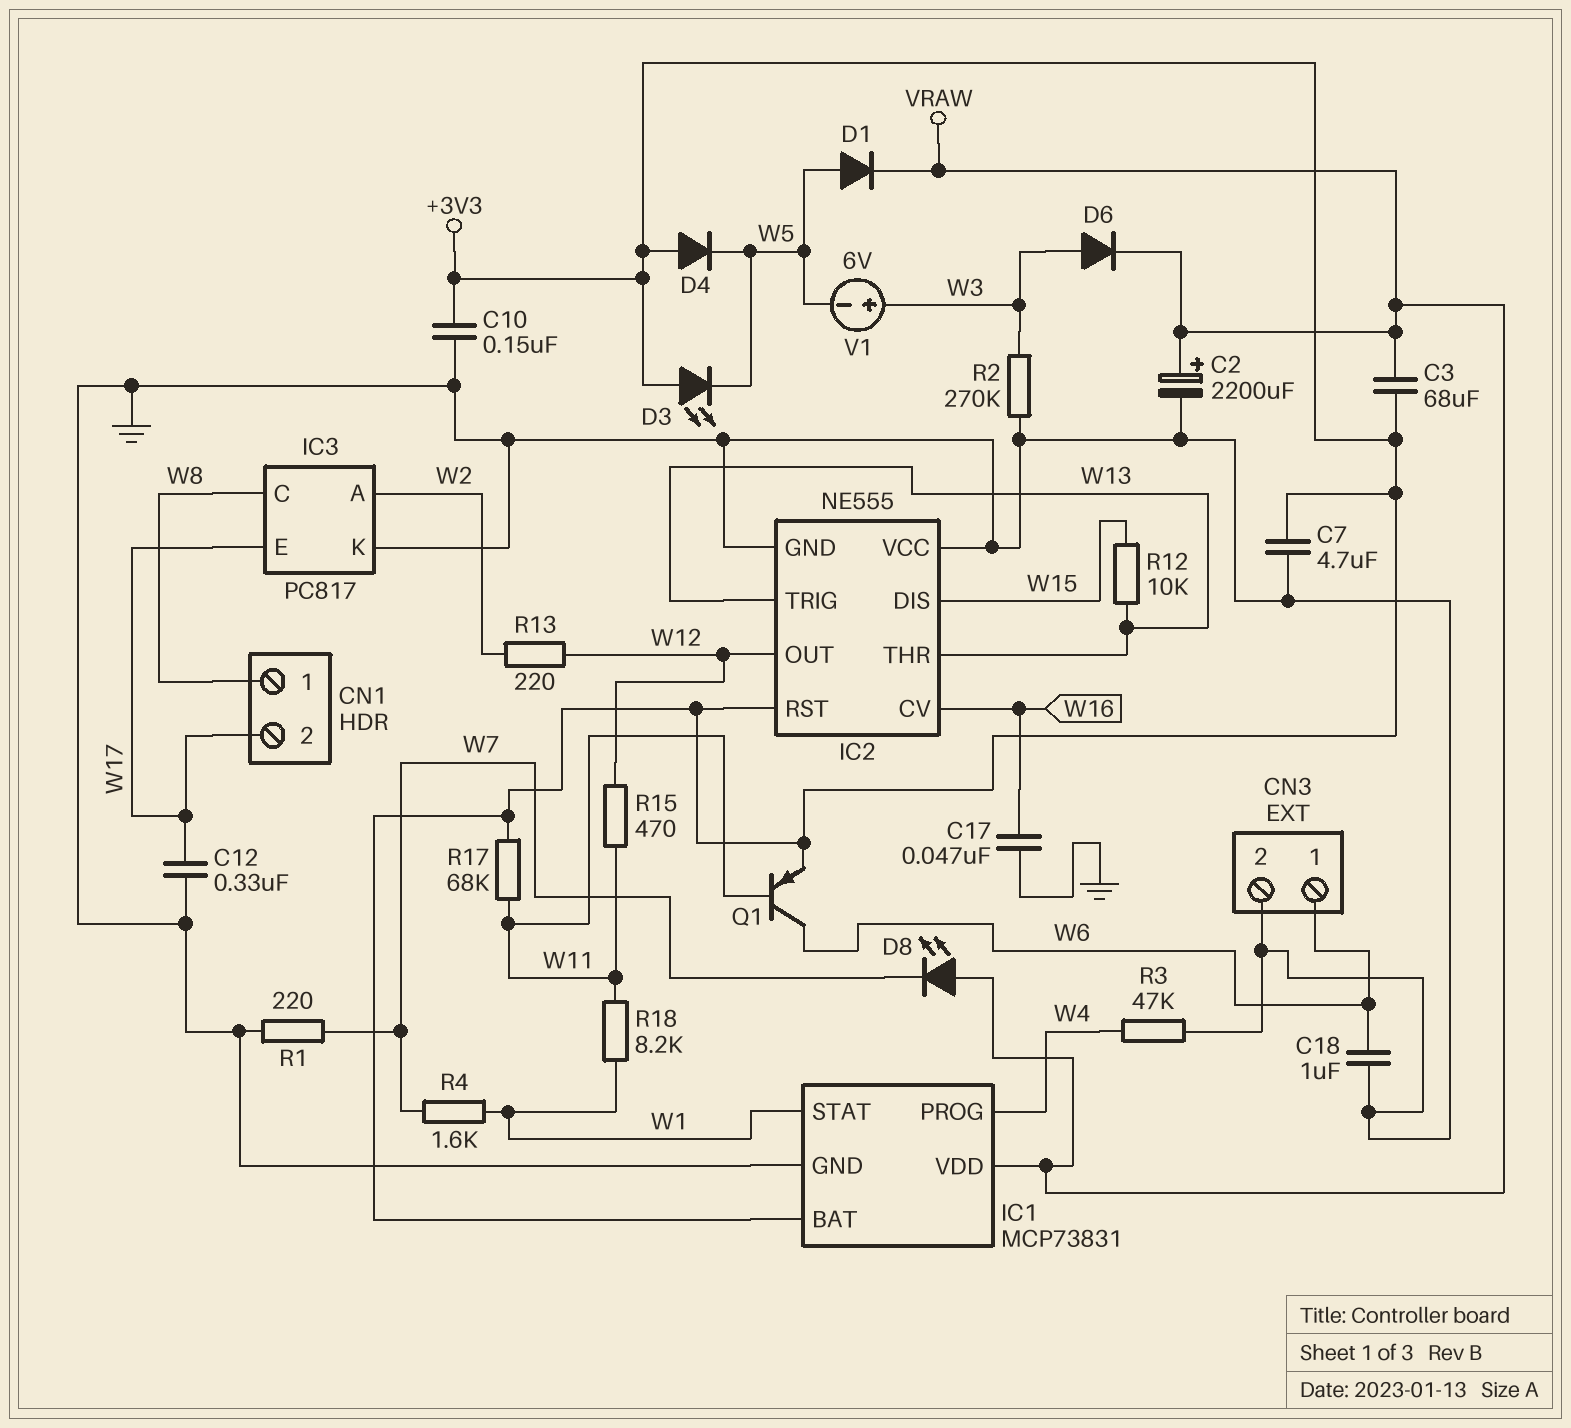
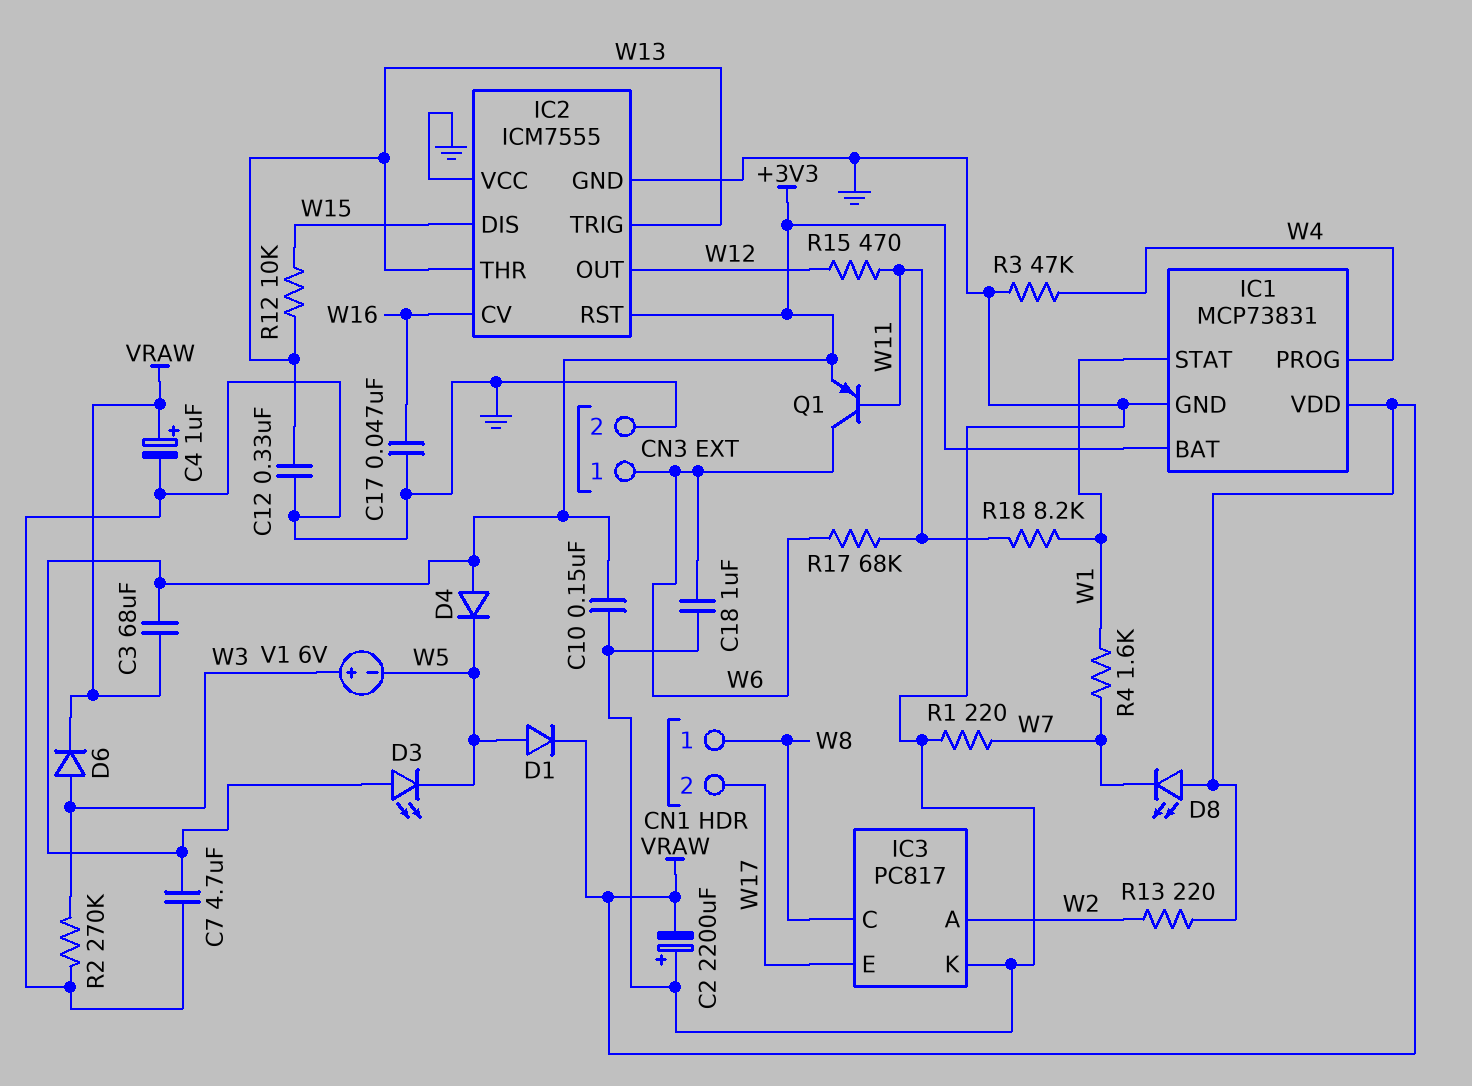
C2: 2200uF (plus VRAW, minus GND) -> 2200uF (plus GND, minus VRAW)
C4: none -> 1uF (plus VRAW, minus GND)
C12: 330nF (GND, W17) -> 330nF (GND, W13)
IC2: NE555 -> ICM7555
R13: 220 (W2, W12) -> 220 (VRAW, W2)
R17: 68k (+3V3, W11) -> 68k (W6, W11)

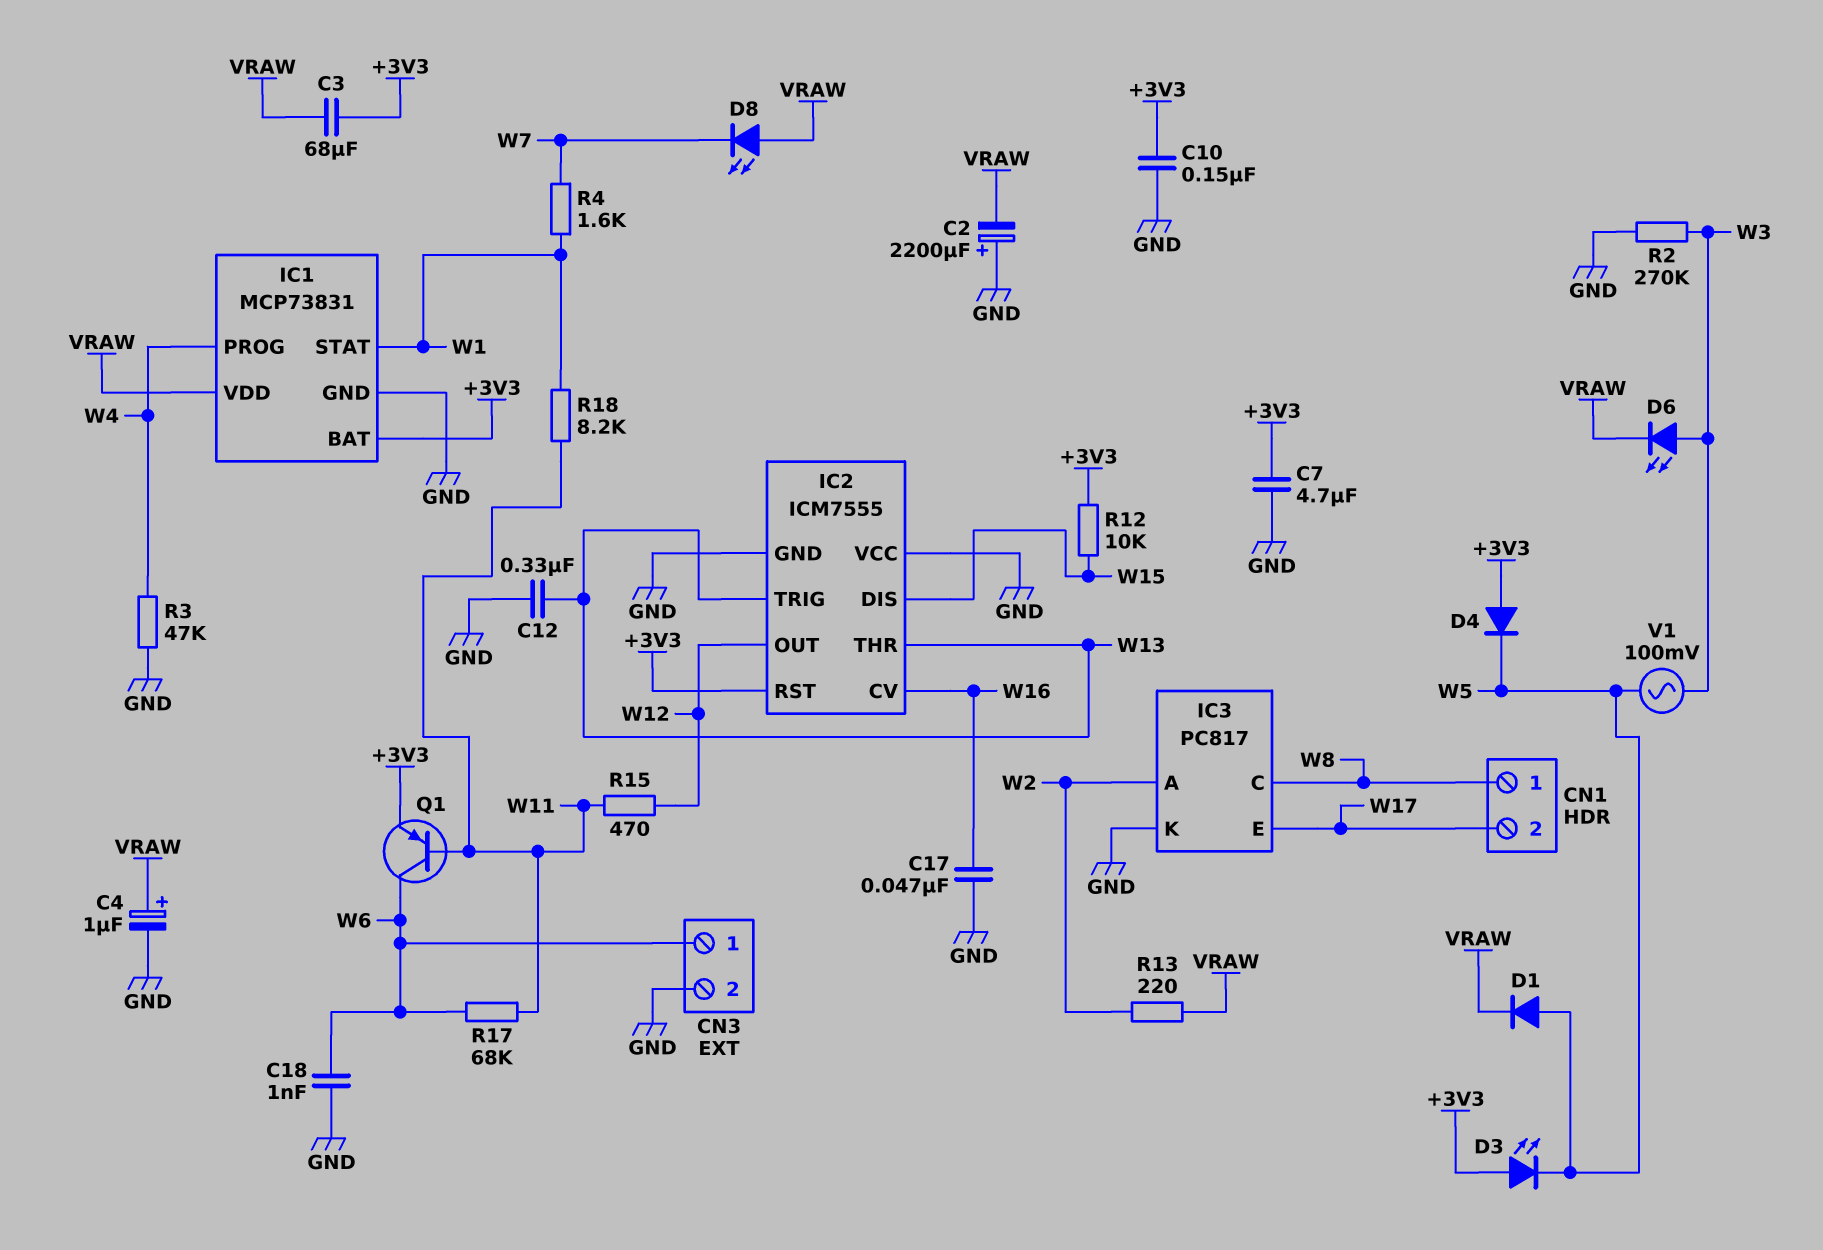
C18: 1uF (GND, W6) -> 1nF (GND, W6)
D6: diode (A W3, K VRAW) -> LED (A W3, K VRAW)
R1: 220 (GND, W7) -> none
R12: 10k (W13, W15) -> 10k (+3V3, W15)
V1: 6V (plus W3, minus W5) -> AC 100mV (W3, W5)

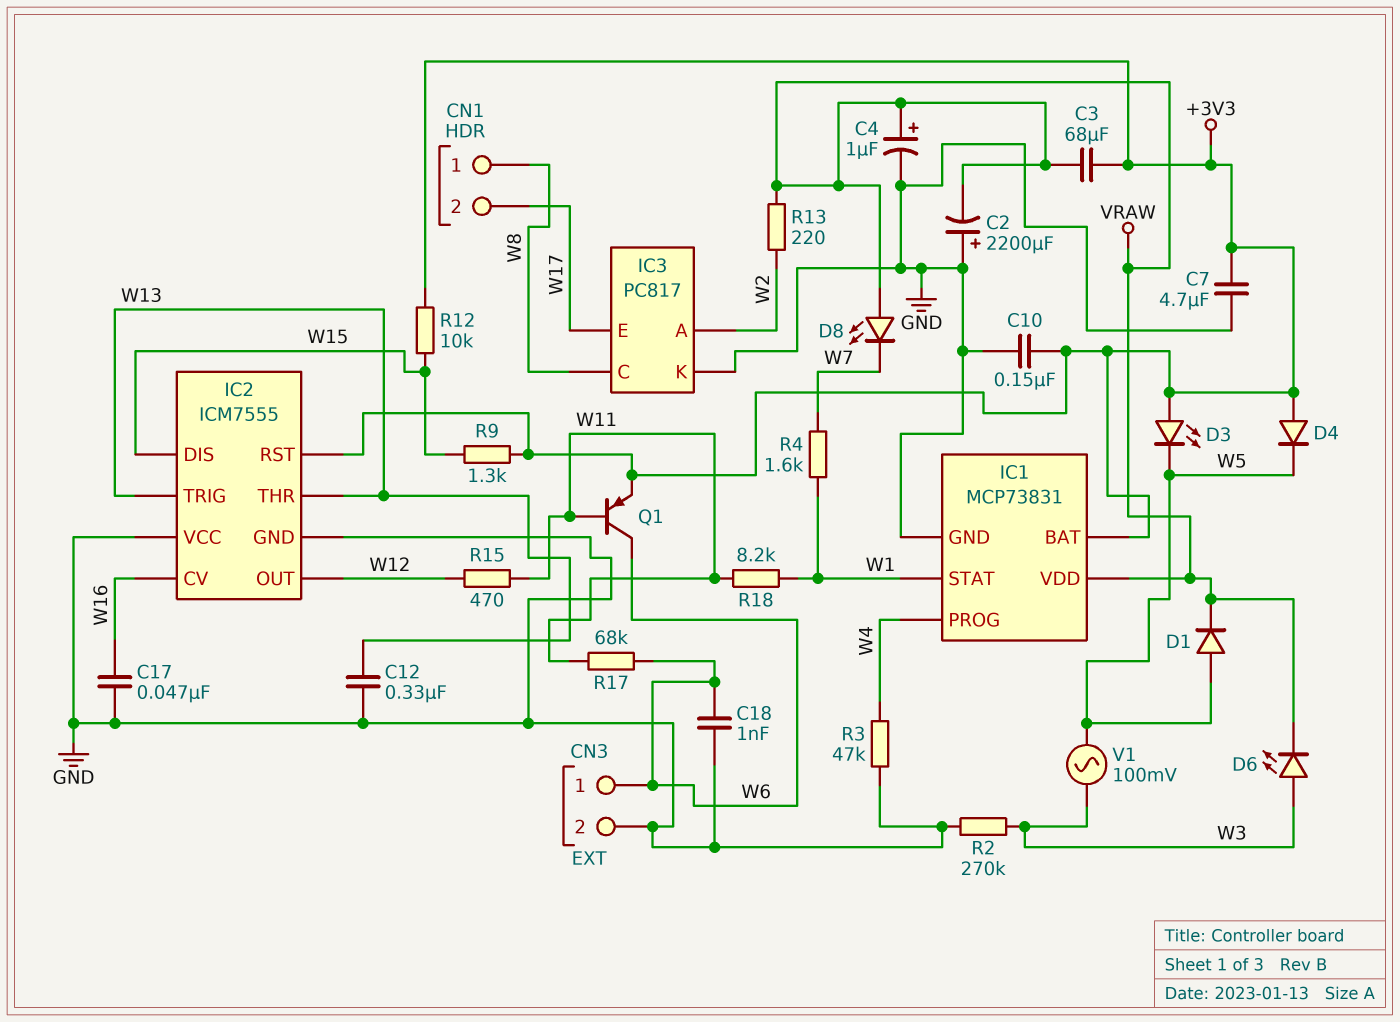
R9: none -> 1.3k (+3V3, W15)

